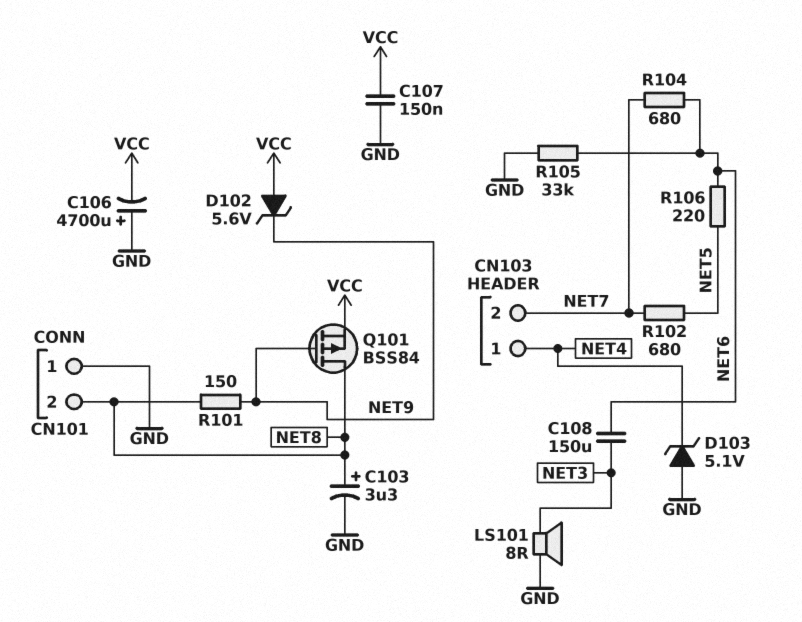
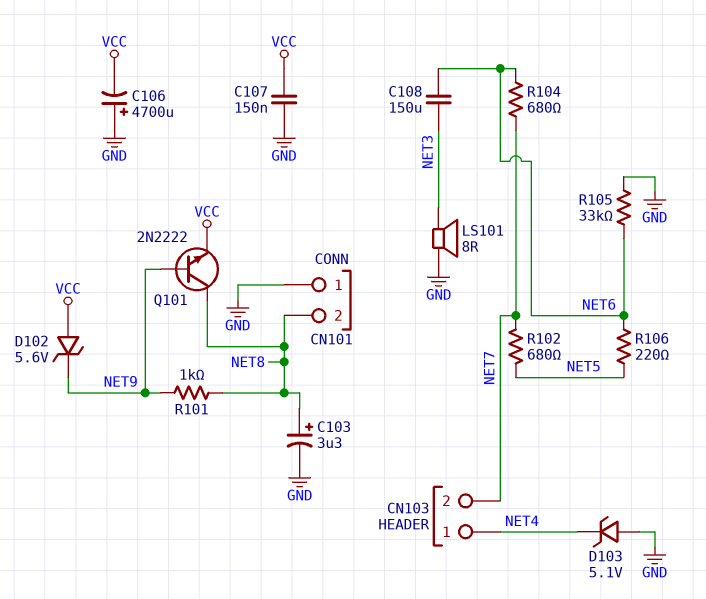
Q101: PMOS BSS84 (G NET9, D NET8, S VCC) -> NPN 2N2222 (B NET9, C NET8, E VCC)
R101: 150 (NET8, NET9) -> 1k (NET8, NET9)

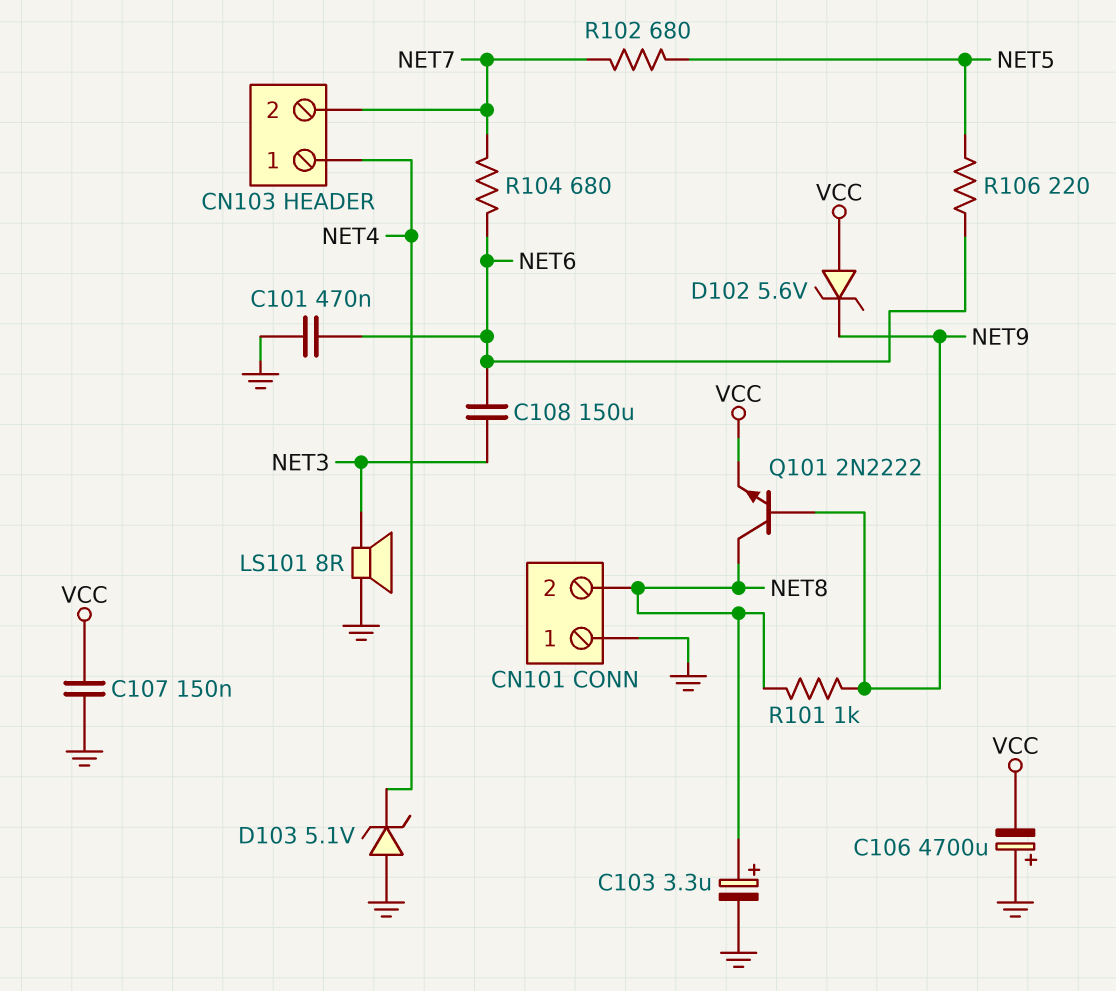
C101: none -> 470nF (GND, NET6)
R105: 33k (GND, NET6) -> none

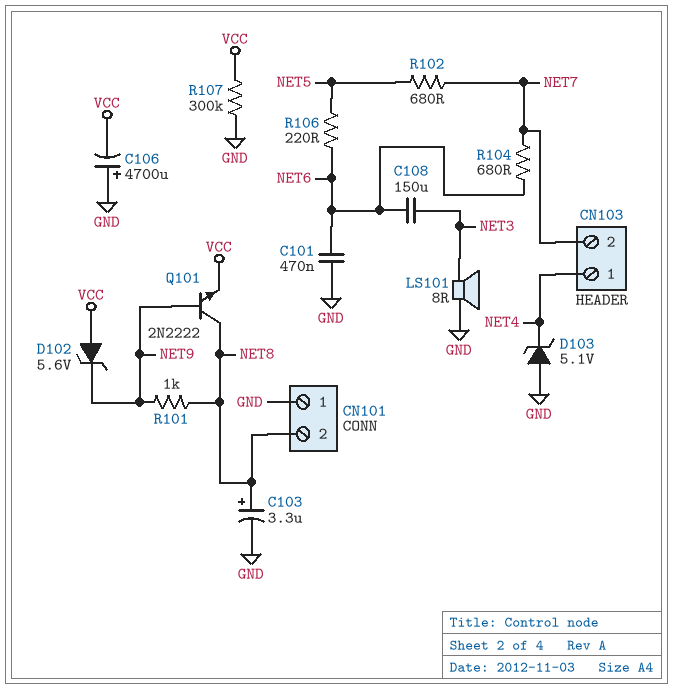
C107: 150nF (GND, VCC) -> none
R107: none -> 300k (GND, VCC)

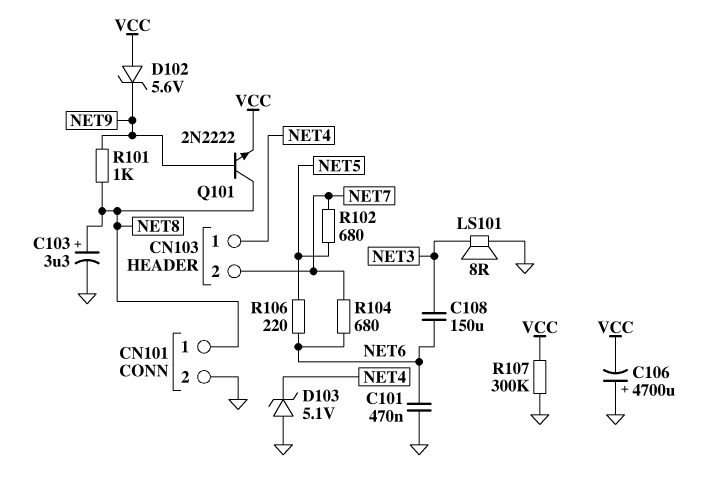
CN101 pin 1: GND -> NET8
CN101 pin 2: NET8 -> GND

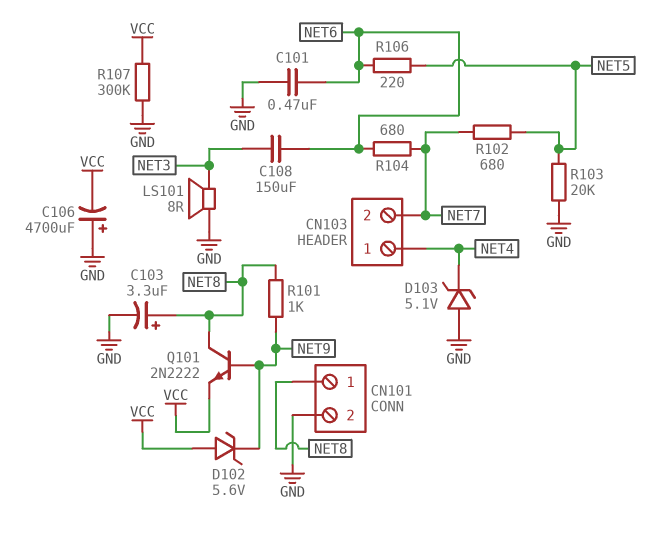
R103: none -> 20k (GND, NET5)

